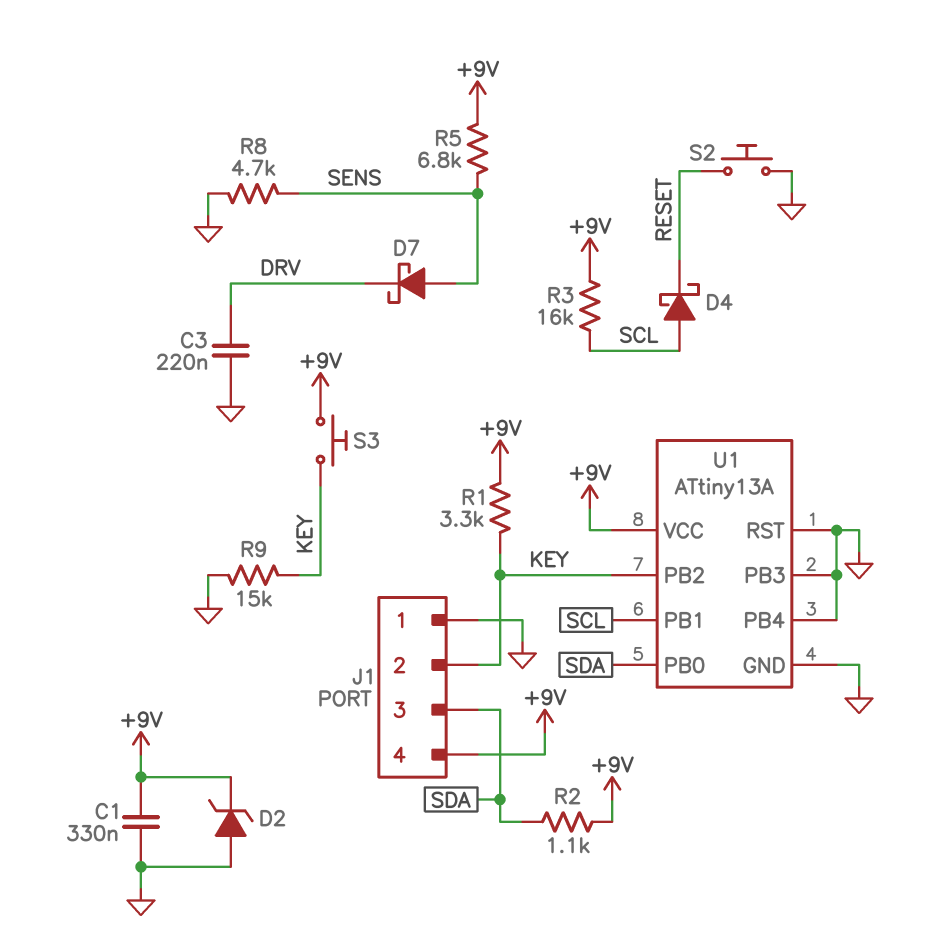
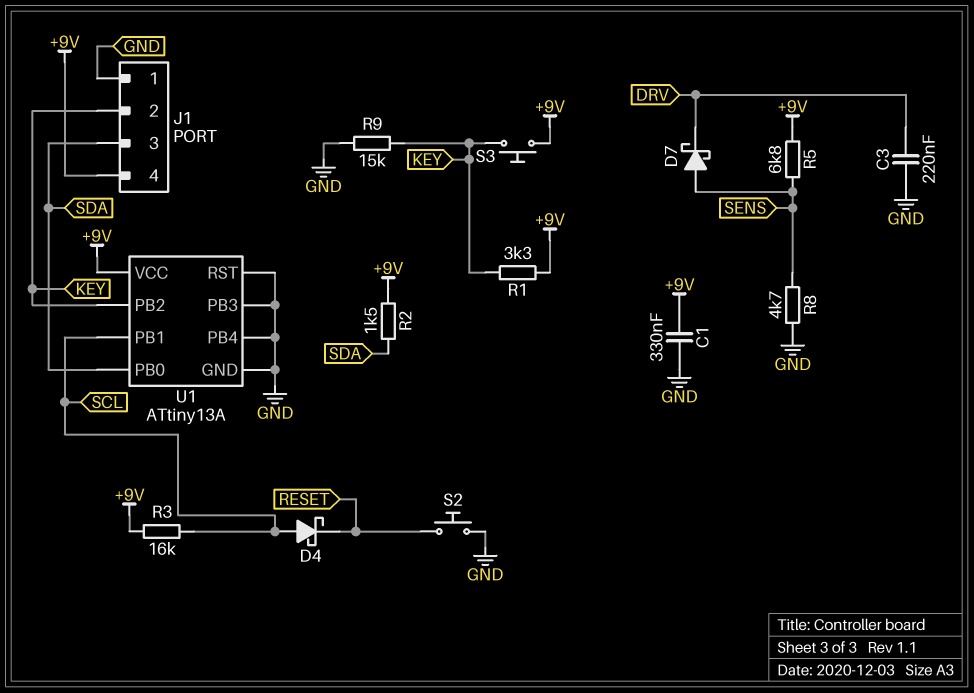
D2: zener (A GND, K +9V) -> none
R2: 1.1k (+9V, SDA) -> 1.5k (+9V, SDA)

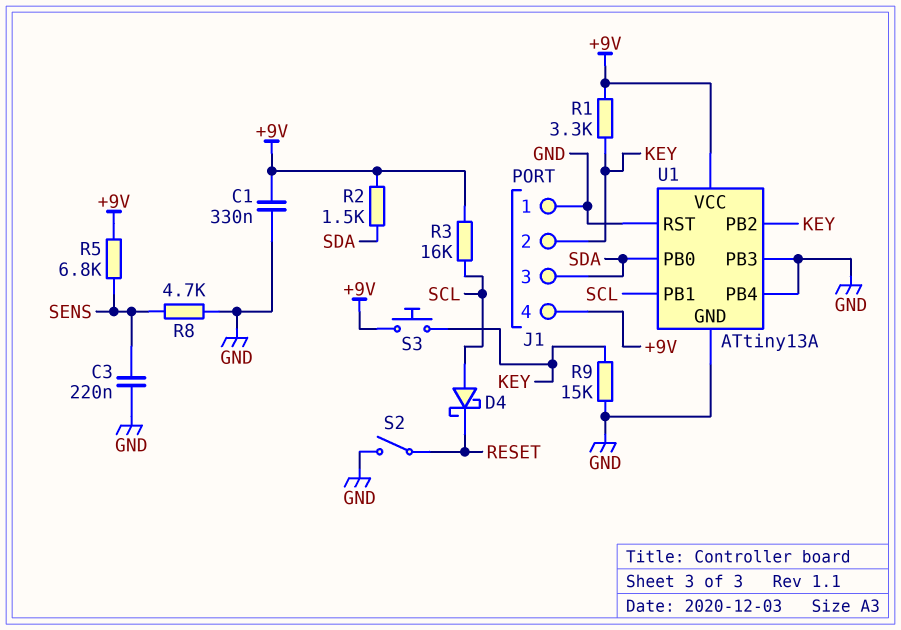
C3: 220nF (DRV, GND) -> 220nF (GND, SENS)
D7: schottky (A SENS, K DRV) -> none
S2: button (GND, RESET) -> switch (GND, RESET)

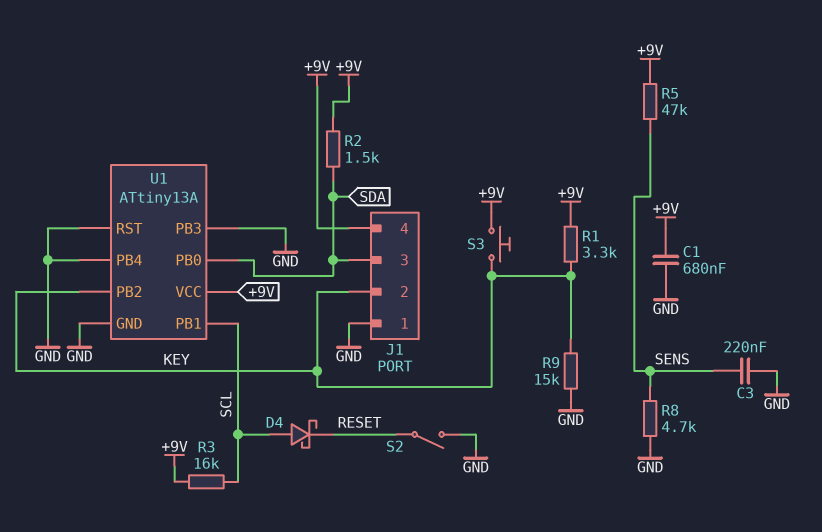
C1: 330nF (+9V, GND) -> 680nF (+9V, GND)
R5: 6.8k (+9V, SENS) -> 47k (+9V, SENS)

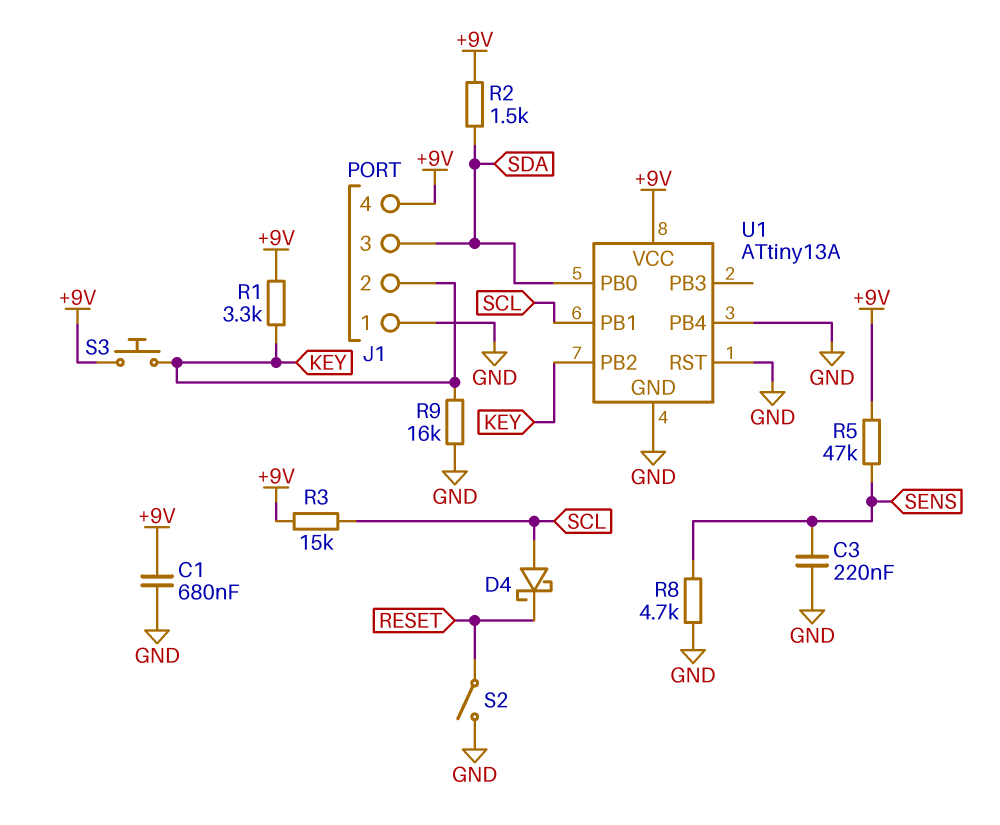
R3: 16k (+9V, SCL) -> 15k (+9V, SCL)
R9: 15k (GND, KEY) -> 16k (GND, KEY)
U1 pin PB3: GND -> none

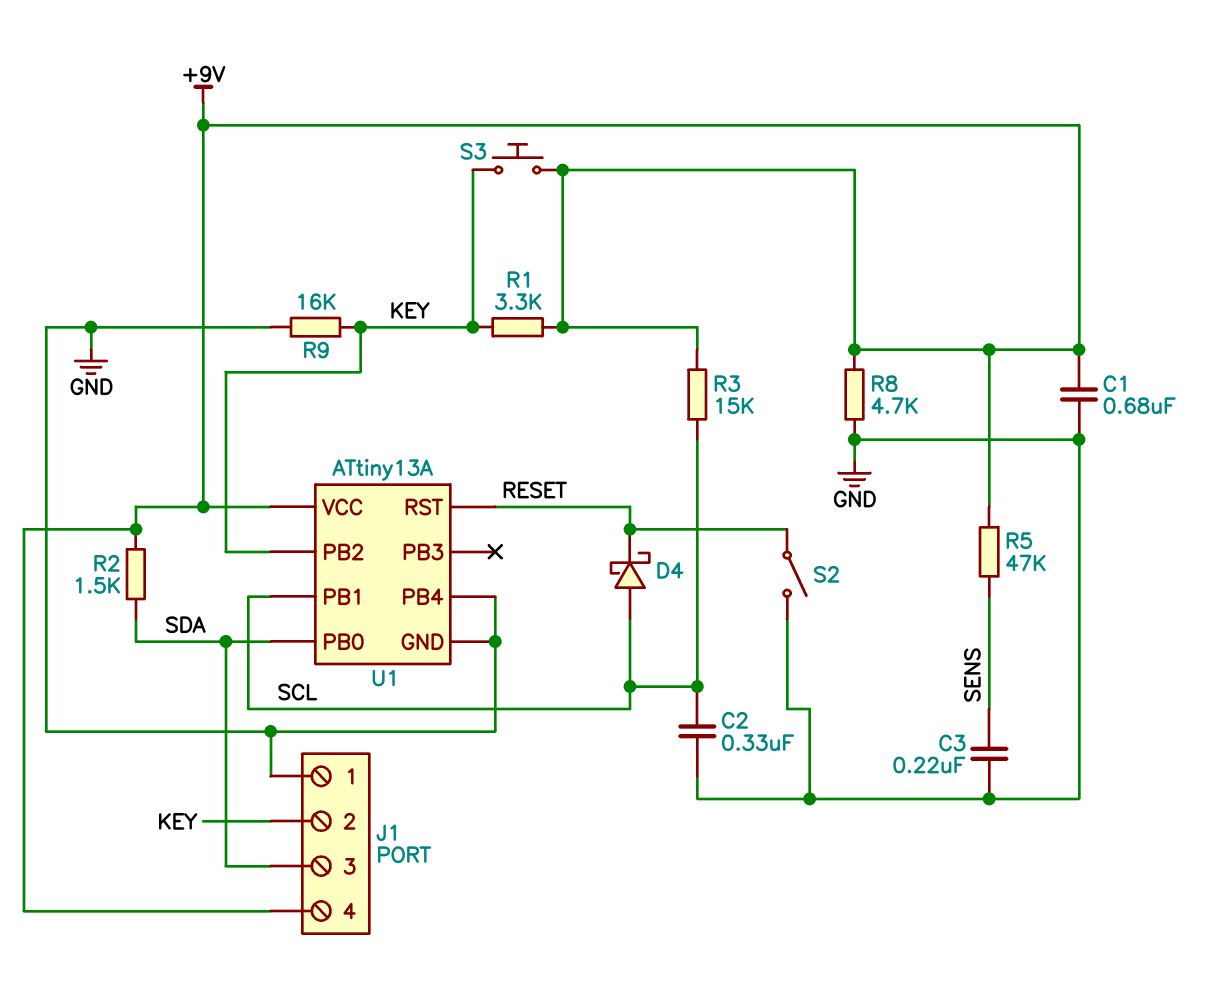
C2: none -> 330nF (GND, SCL)
R8: 4.7k (GND, SENS) -> 4.7k (+9V, GND)
U1 pin RST: GND -> RESET

